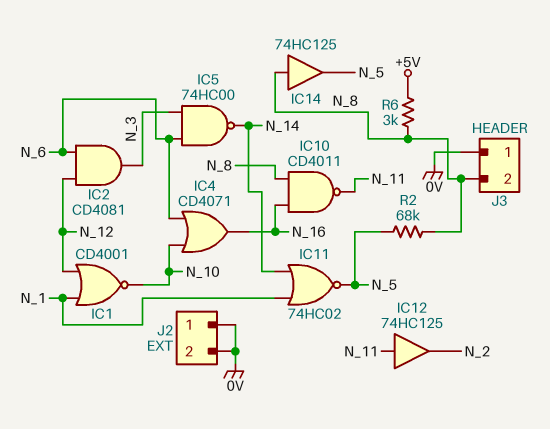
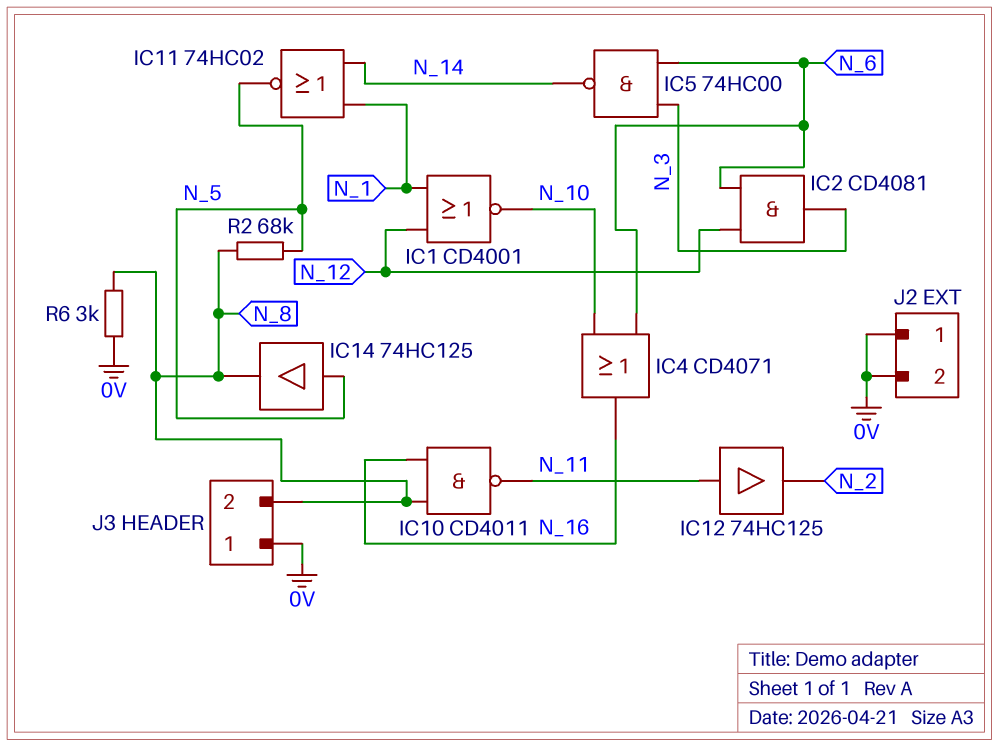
IC14: buffer 74HC125 (in N_8, out N_5) -> buffer 74HC125 (in N_5, out N_8)
R6: 3k (+5V, N_8) -> 3k (0V, N_8)

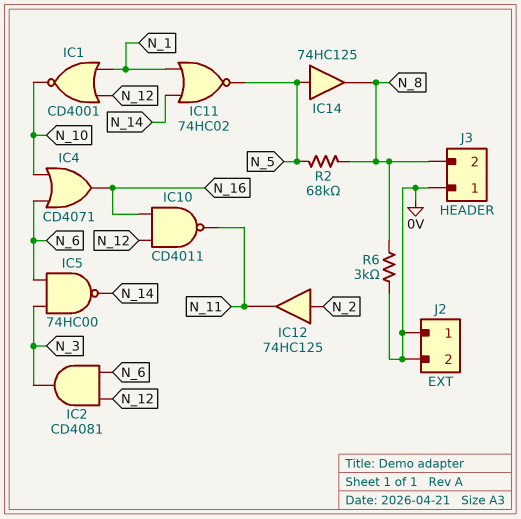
IC10: NAND CD4011 (in N_8, in N_16, out N_11) -> NAND CD4011 (in N_12, in N_16, out N_11)
IC12: buffer 74HC125 (in N_11, out N_2) -> buffer 74HC125 (in N_2, out N_11)

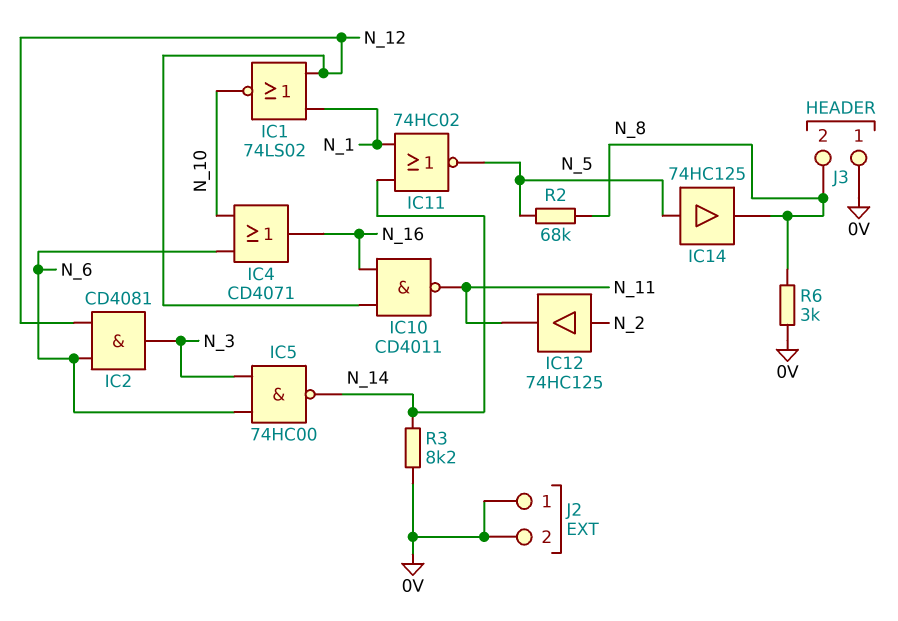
IC1: NOR CD4001 (in N_1, in N_12, out N_10) -> NOR 74LS02 (in N_1, in N_12, out N_10)
R3: none -> 8.2k (0V, N_14)

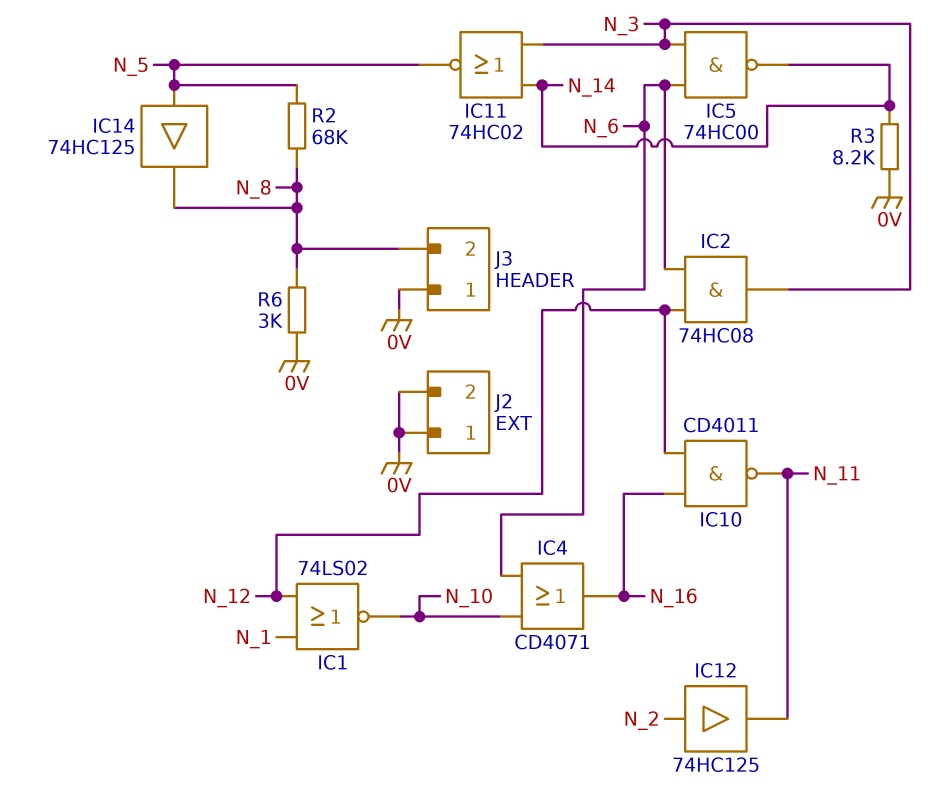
IC2: AND CD4081 (in N_6, in N_12, out N_3) -> AND 74HC08 (in N_6, in N_12, out N_3)
IC11: NOR 74HC02 (in N_1, in N_14, out N_5) -> NOR 74HC02 (in N_3, in N_14, out N_5)

